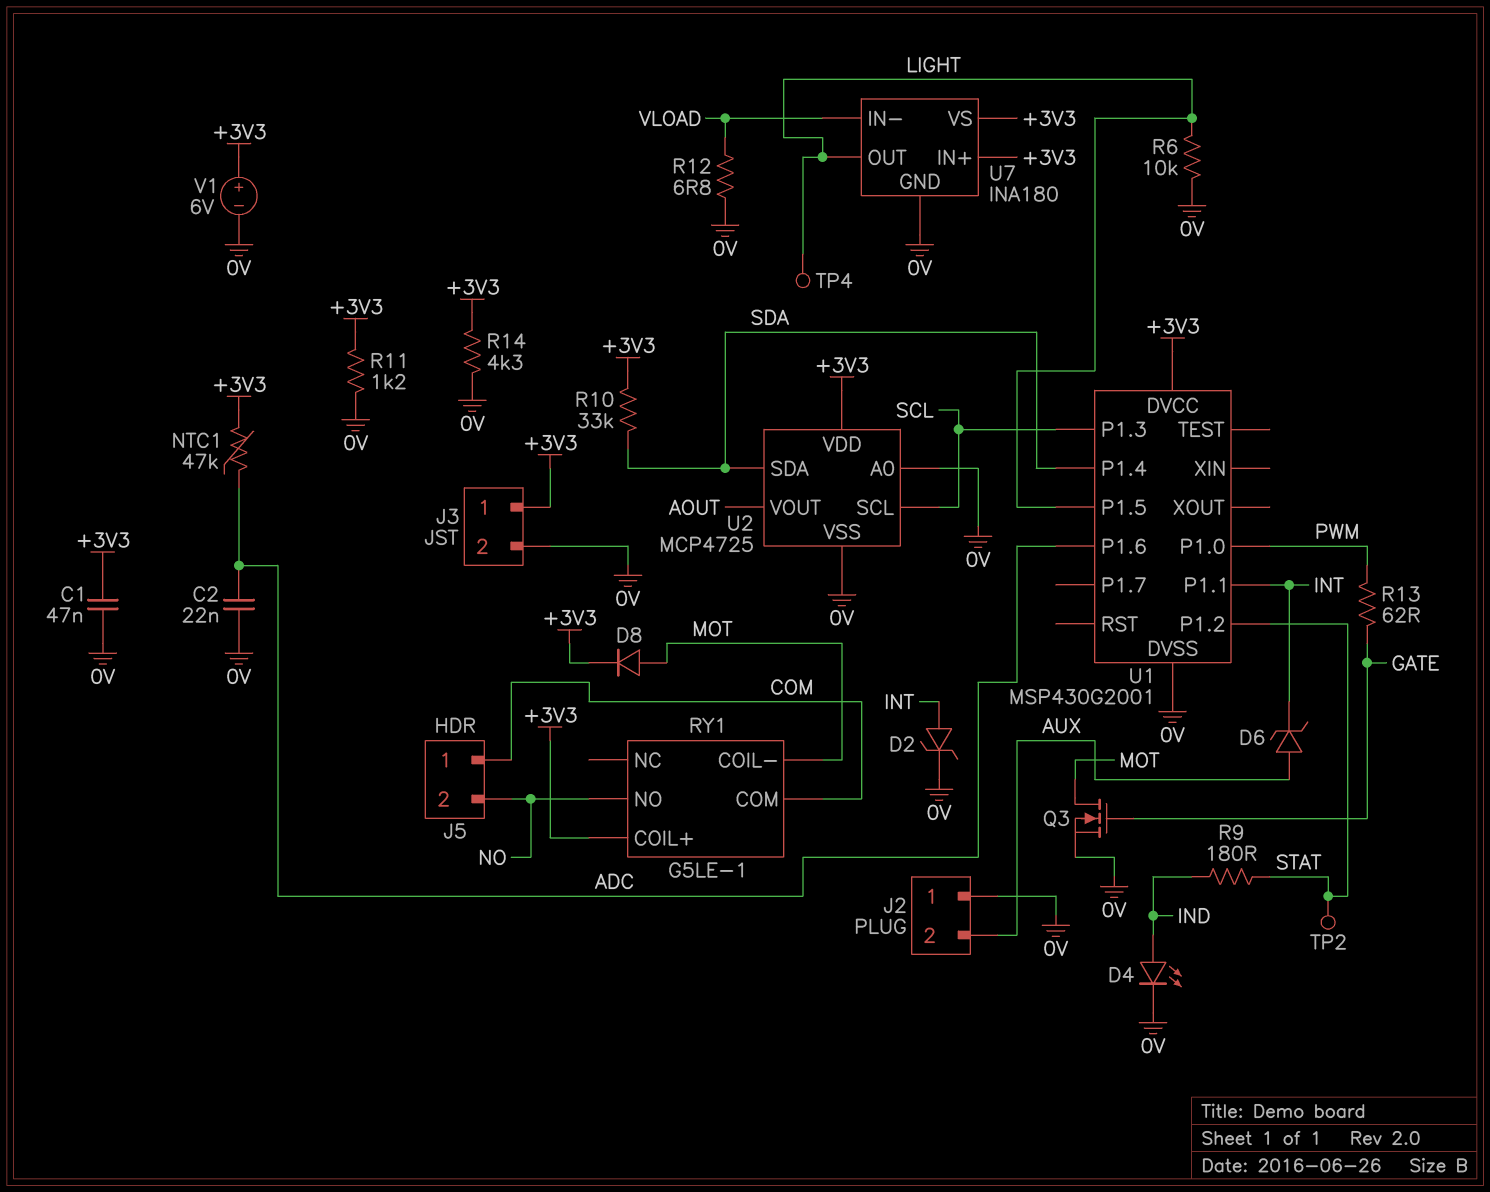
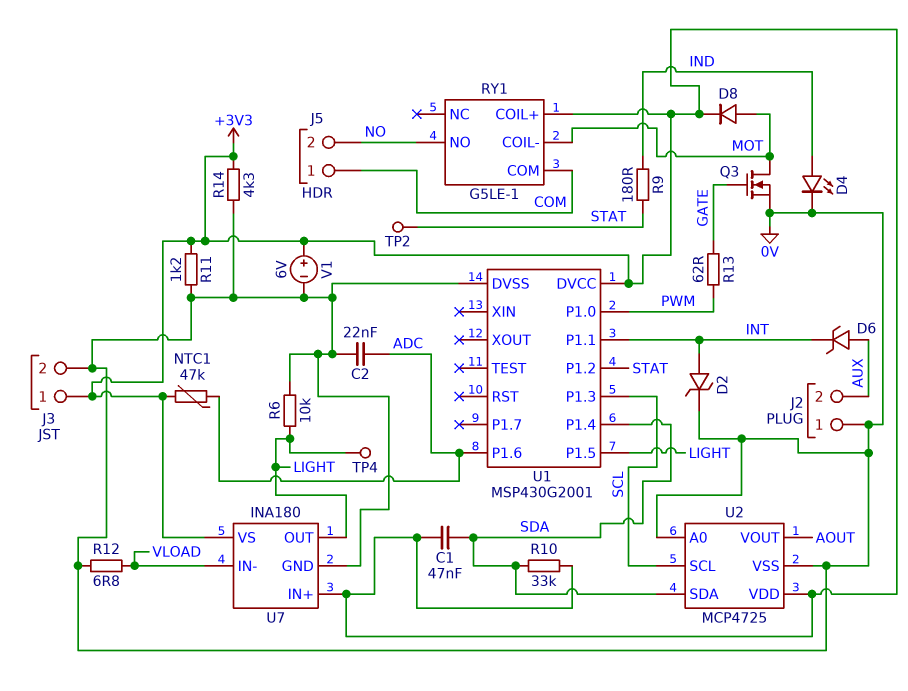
C1: 47nF (+3V3, 0V) -> 47nF (+3V3, SDA)

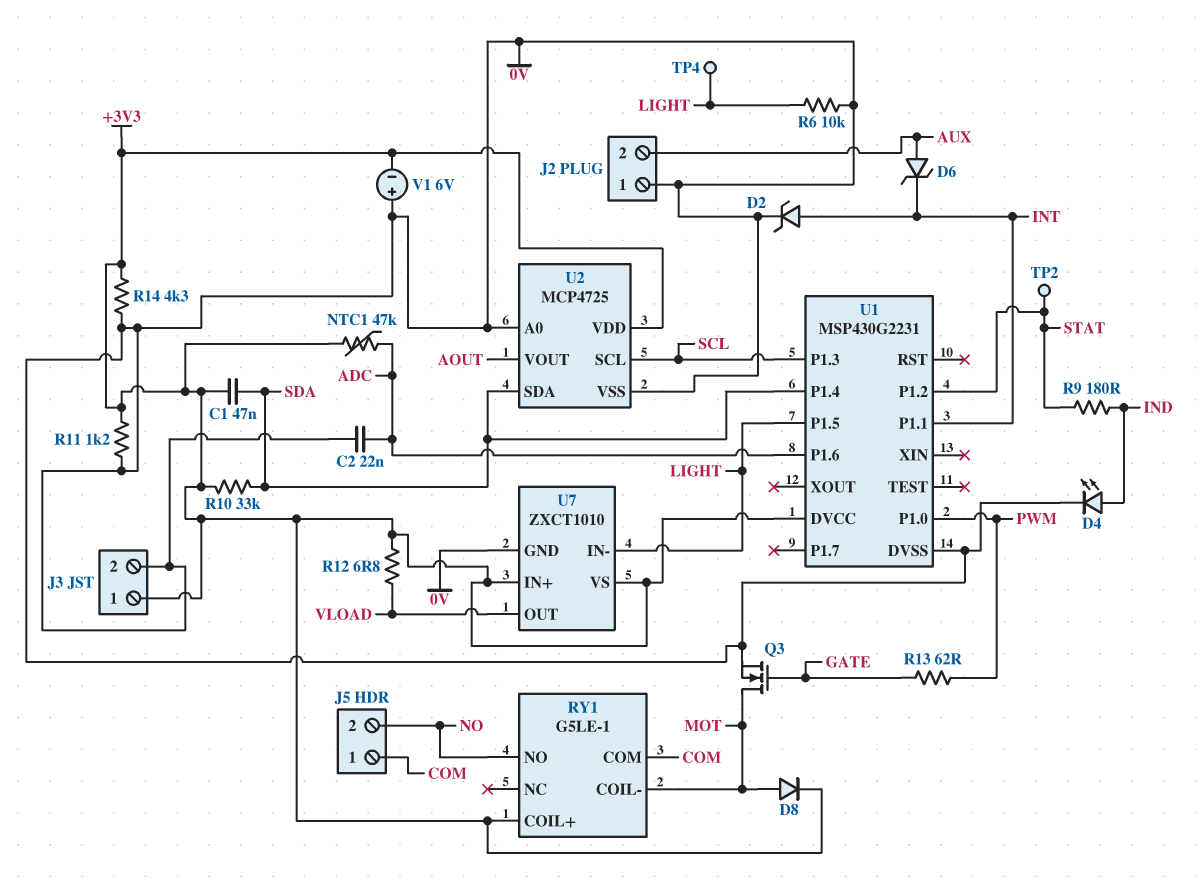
R12: 6.8 (0V, VLOAD) -> 6.8 (+3V3, VLOAD)
U1: MSP430G2001 -> MSP430G2231
U7: INA180 -> ZXCT1010
U7 pin IN-: VLOAD -> LIGHT
U7 pin OUT: LIGHT -> VLOAD
V1: 6V (plus +3V3, minus 0V) -> 6V (plus 0V, minus +3V3)

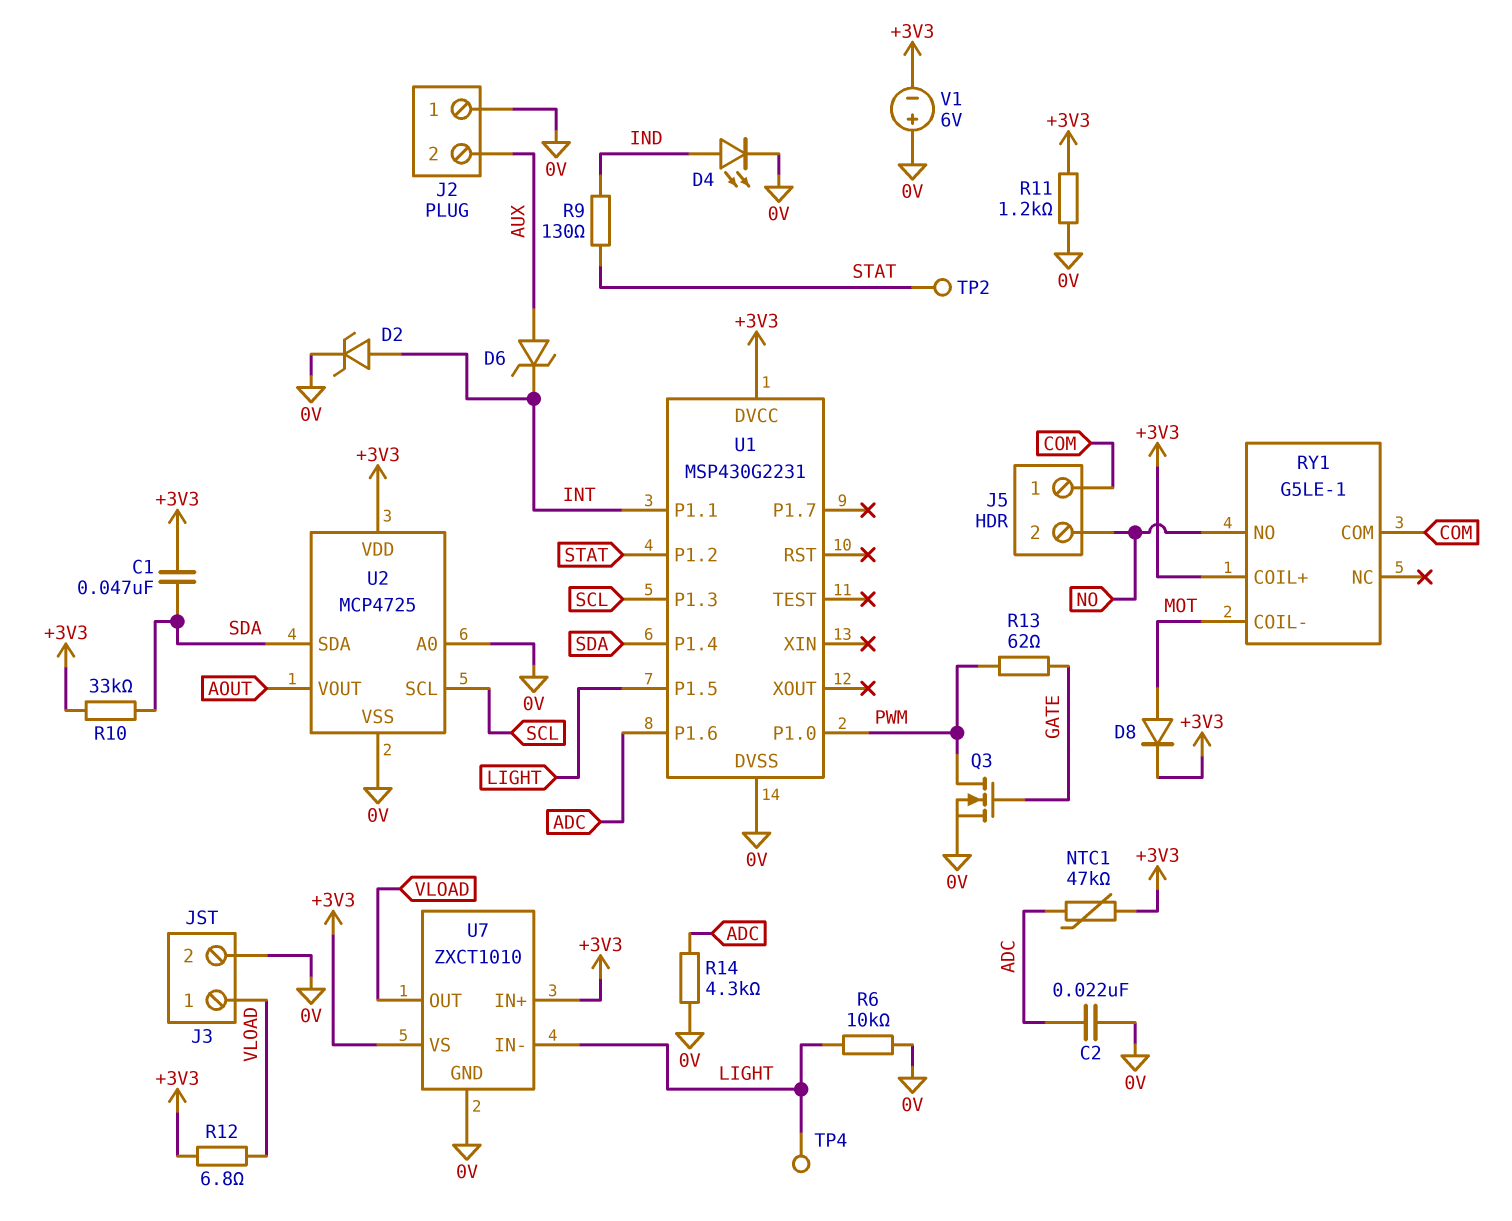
J3 pin 1: +3V3 -> VLOAD
Q3: NMOS (G GATE, D MOT, S 0V) -> NMOS (G GATE, D PWM, S 0V)
R9: 180 (IND, STAT) -> 130 (IND, STAT)
R14: 4.3k (+3V3, 0V) -> 4.3k (0V, ADC)

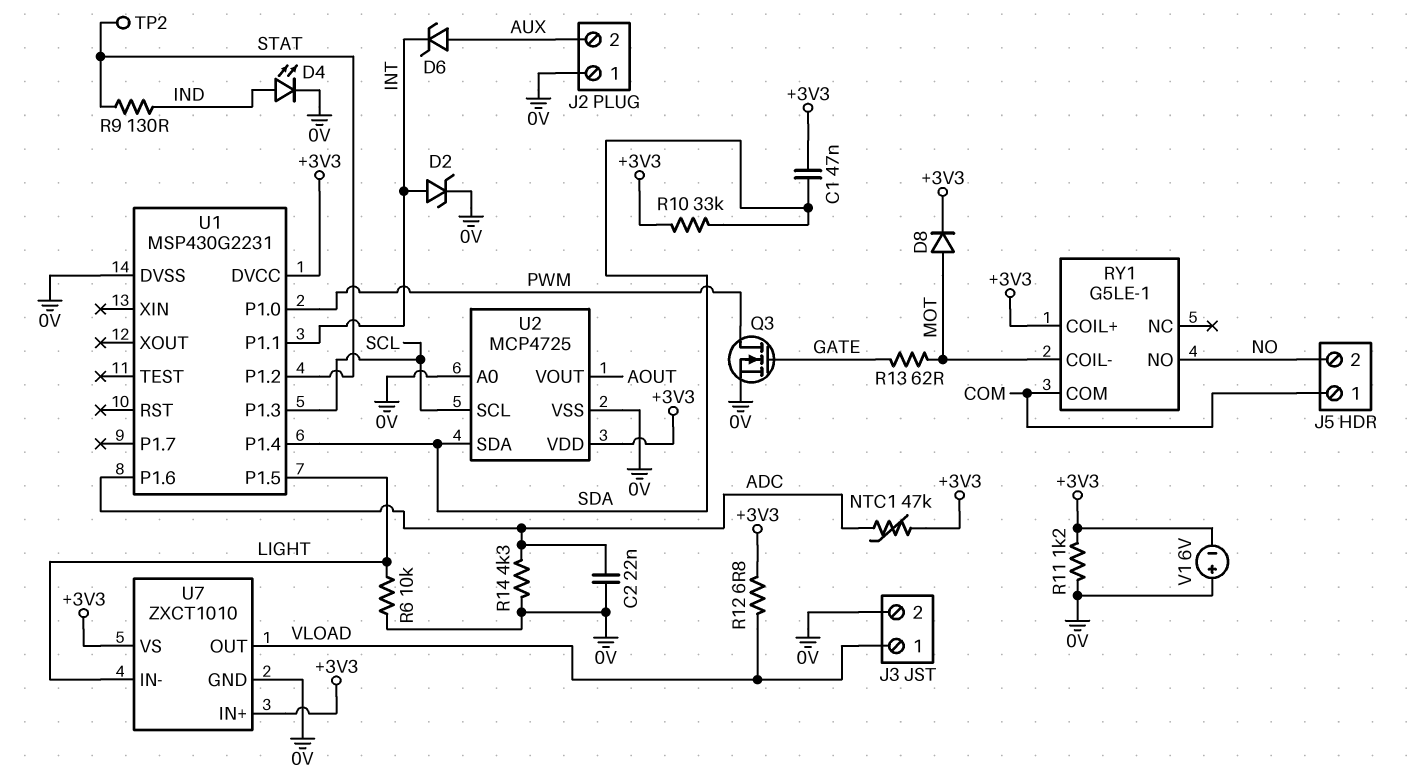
R13: 62 (GATE, PWM) -> 62 (GATE, MOT)
TP4: test point (LIGHT) -> none

